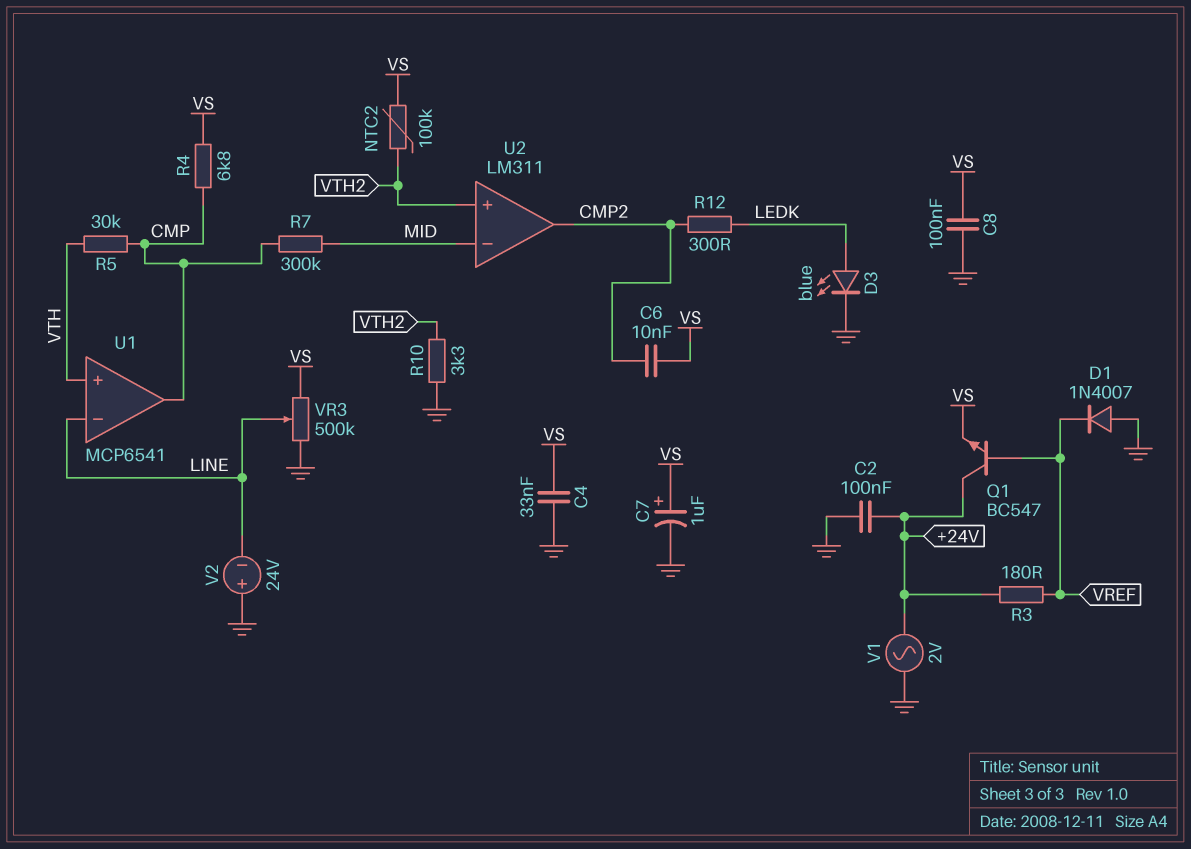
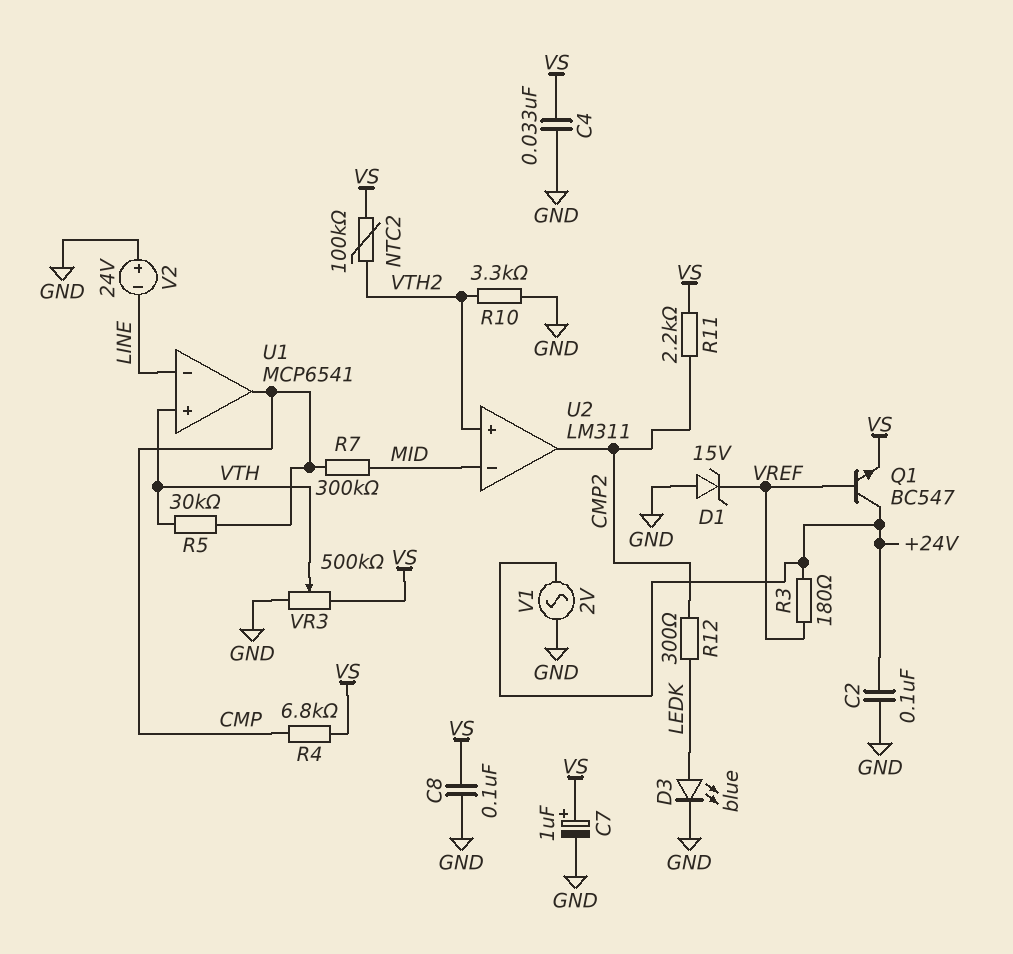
C6: 10nF (CMP2, VS) -> none
D1: diode 1N4007 (A GND, K VREF) -> zener 15V (A GND, K VREF)
R11: none -> 2.2k (CMP2, VS)
VR3: 500k (GND, VS, wiper LINE) -> 500k (GND, VS, wiper VTH)

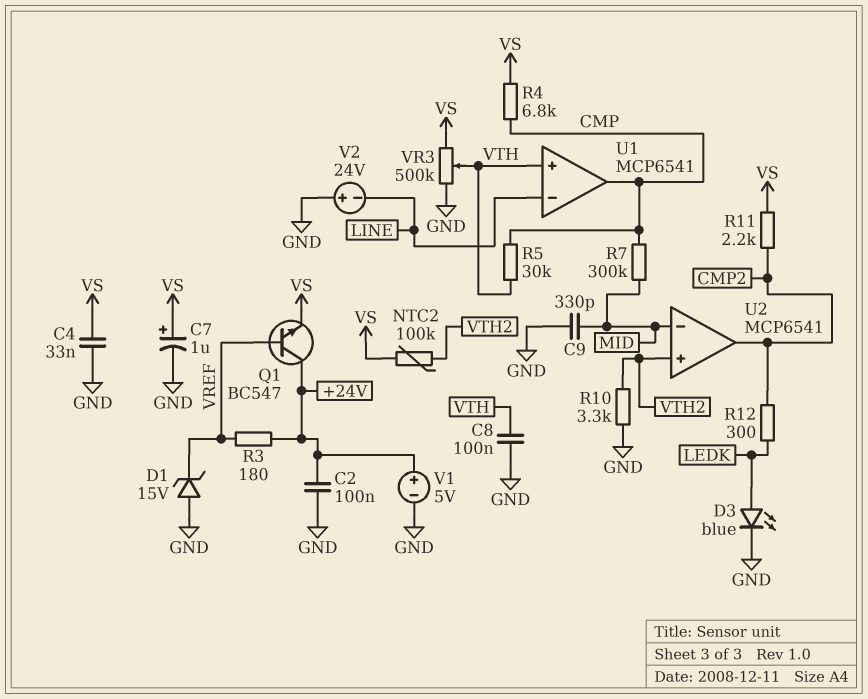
C8: 100nF (GND, VS) -> 100nF (GND, VTH)
C9: none -> 330pF (GND, MID)
U2: LM311 -> MCP6541
V1: AC 2V (+24V, GND) -> 5V (plus +24V, minus GND)

